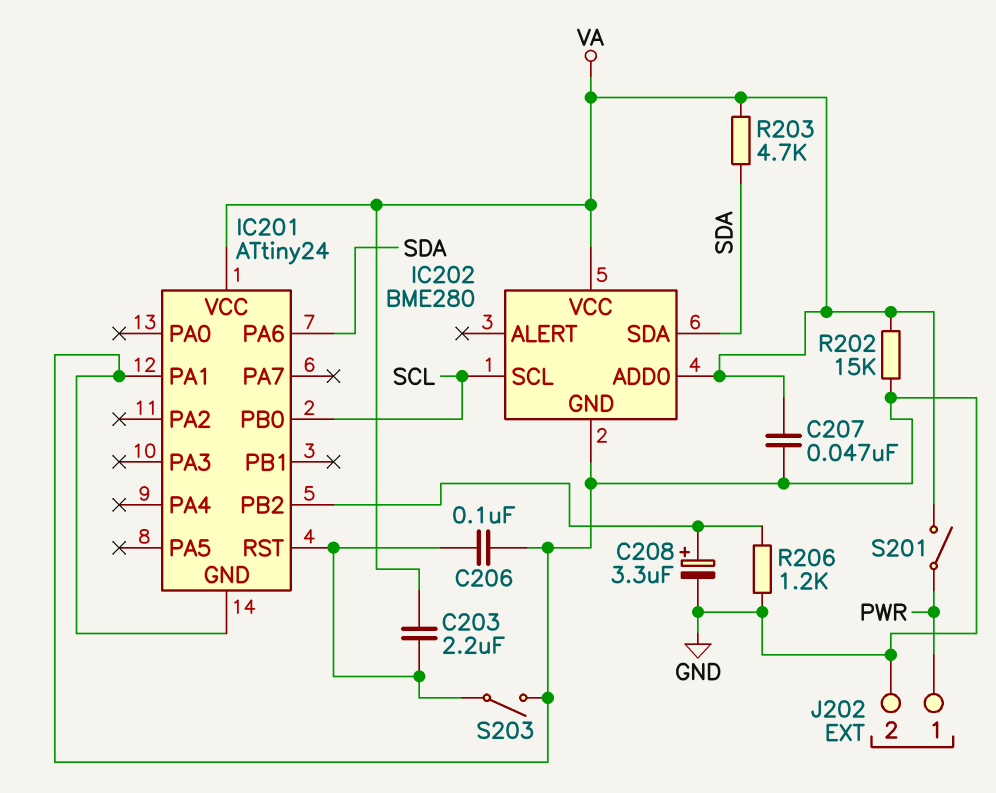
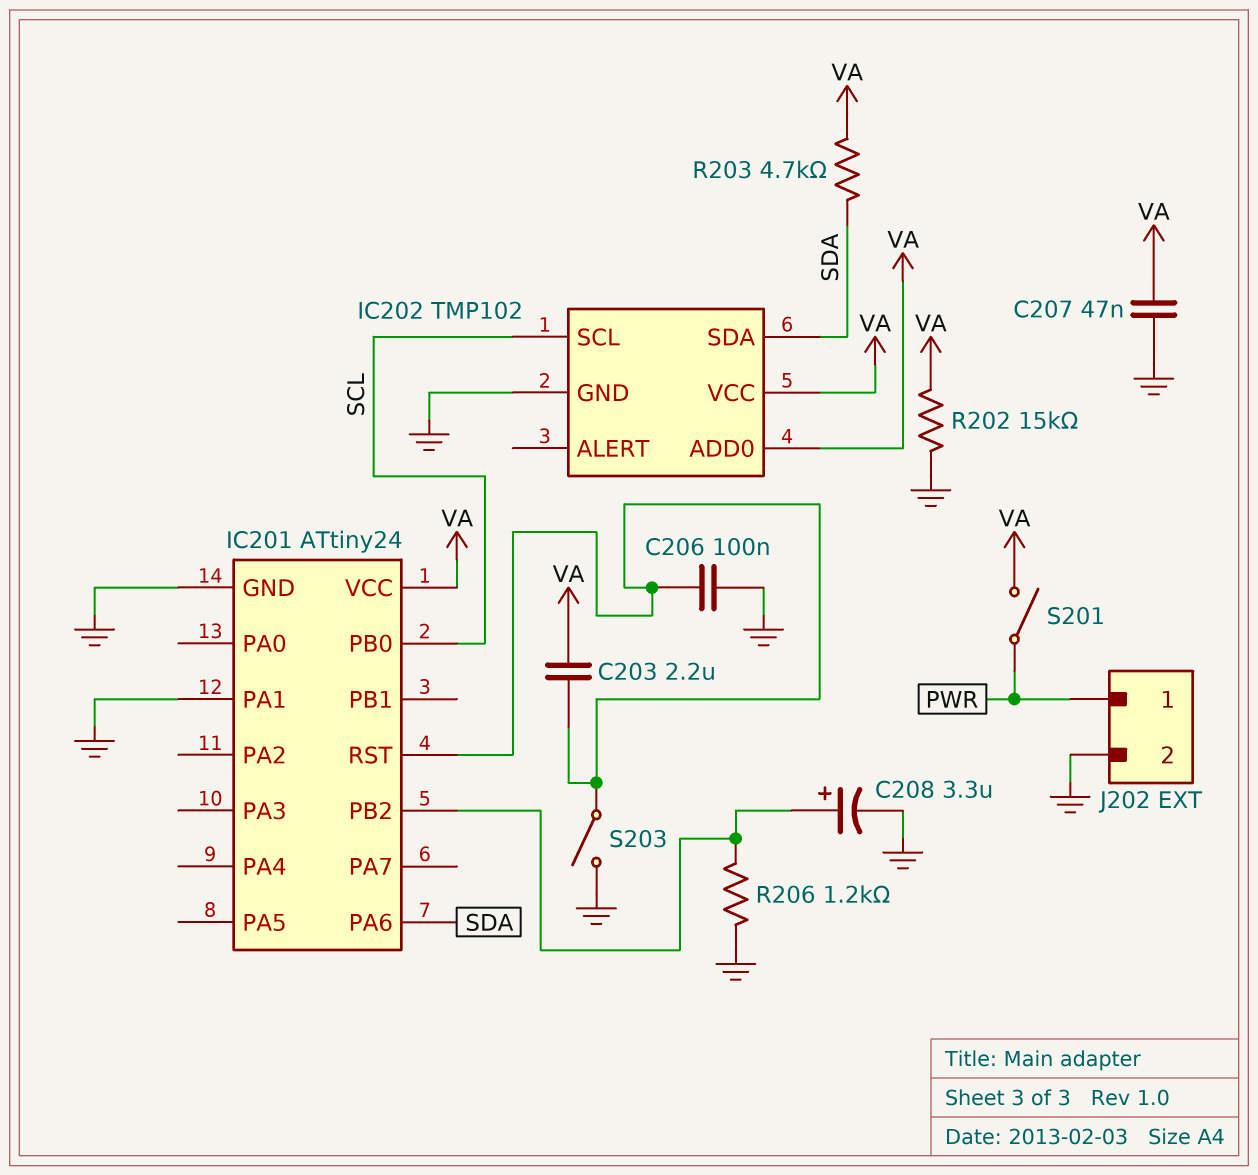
IC202: BME280 -> TMP102

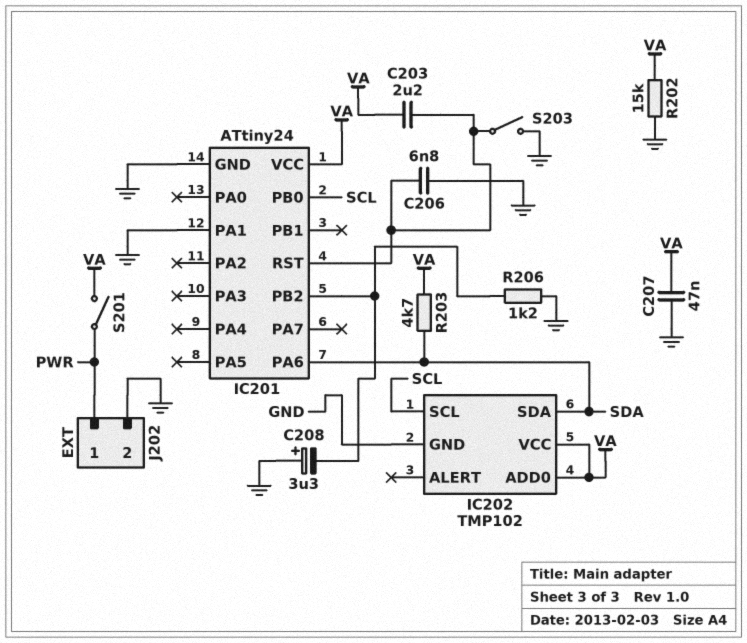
C206: 100nF (GND, IC201/RST) -> 6.8nF (GND, IC201/RST)
C208: 3.3uF (plus IC201/PB2, minus GND) -> 3.3uF (plus GND, minus IC201/PB2)

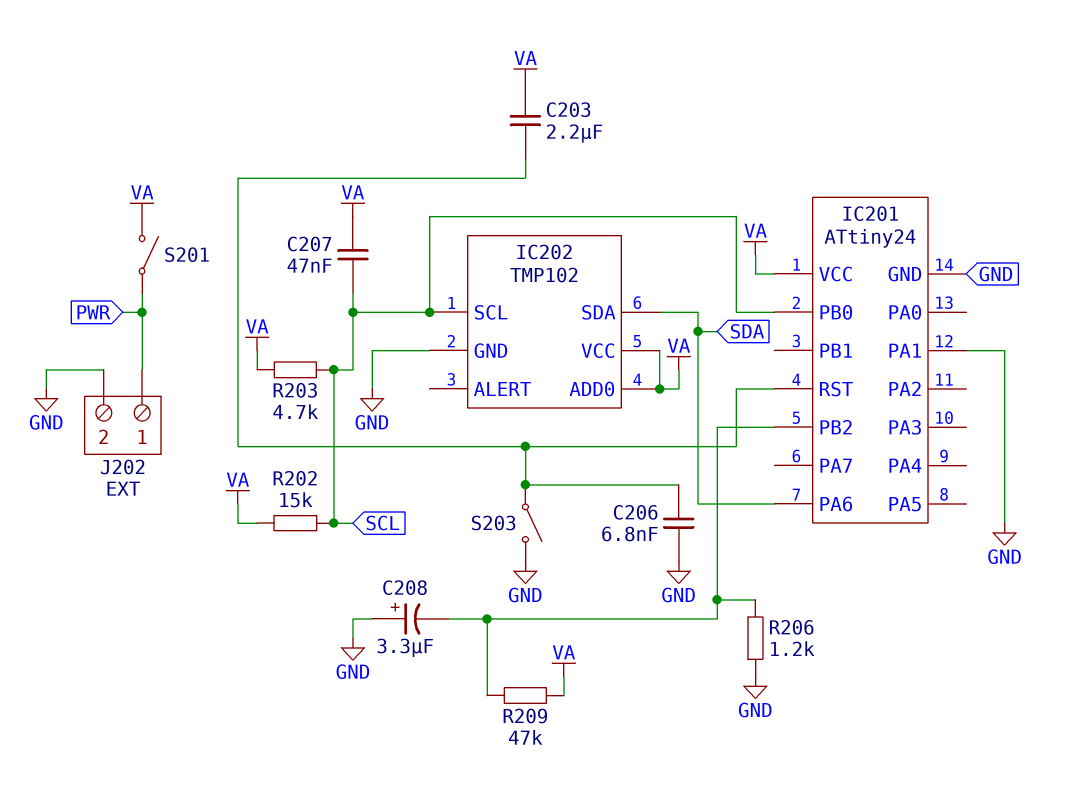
C207: 47nF (GND, VA) -> 47nF (SCL, VA)
R202: 15k (GND, VA) -> 15k (SCL, VA)
R203: 4.7k (SDA, VA) -> 4.7k (SCL, VA)
R209: none -> 47k (IC201/PB2, VA)

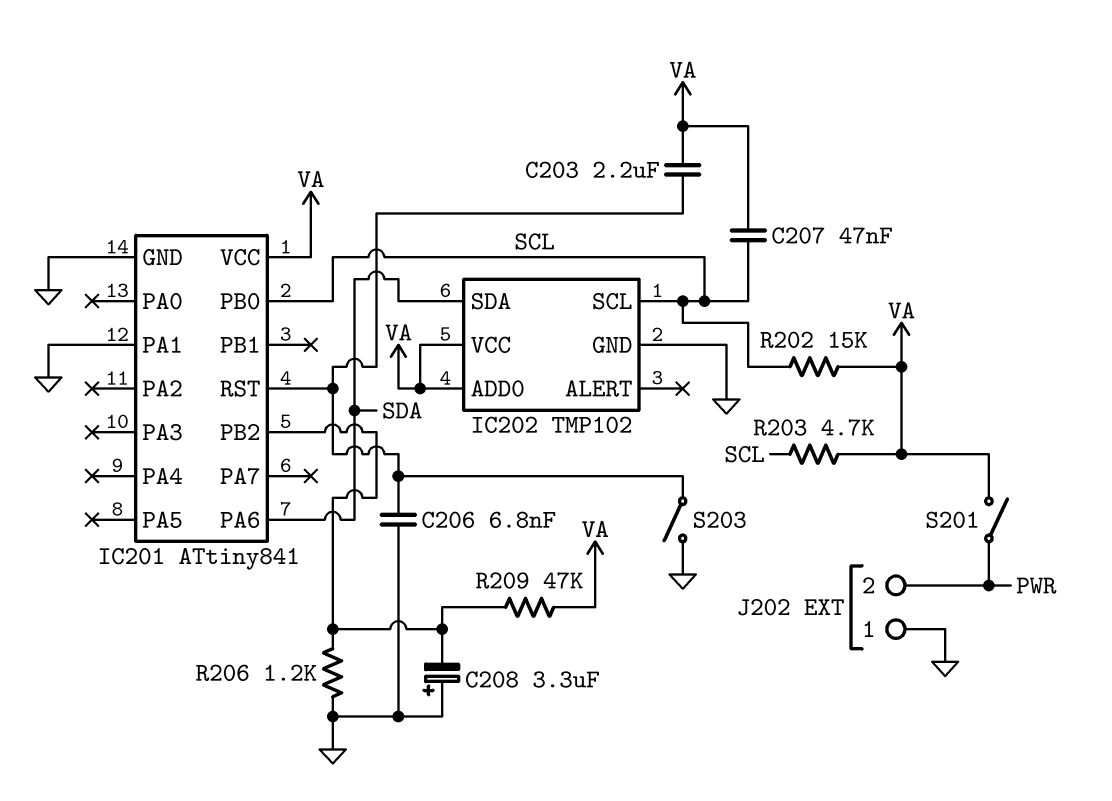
IC201: ATtiny24 -> ATtiny841
J202 pin 1: PWR -> GND
J202 pin 2: GND -> PWR

